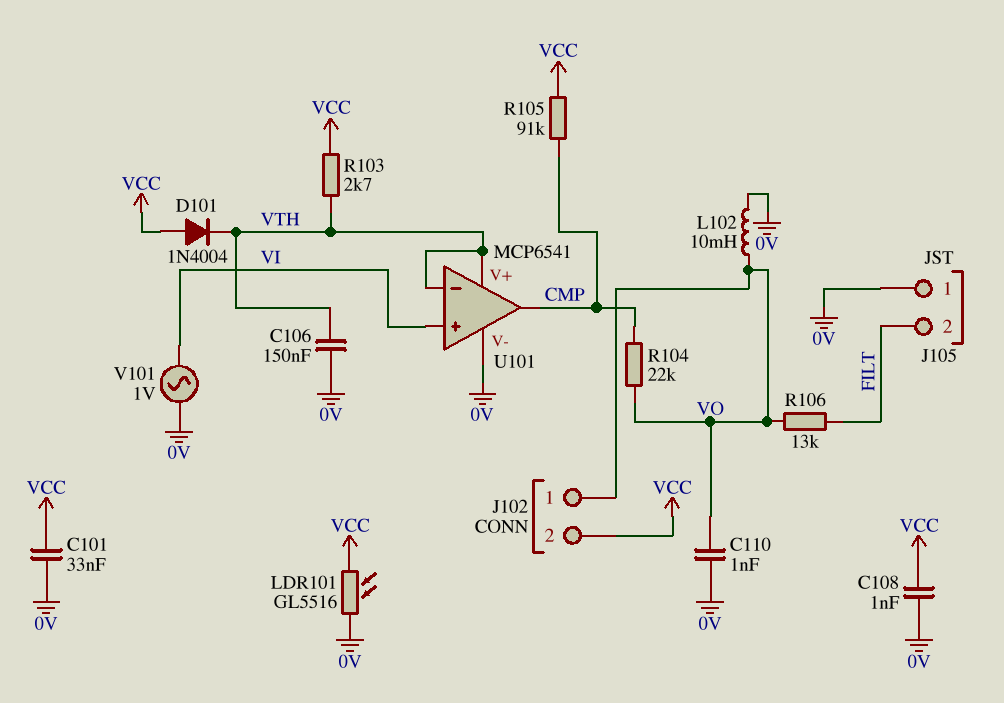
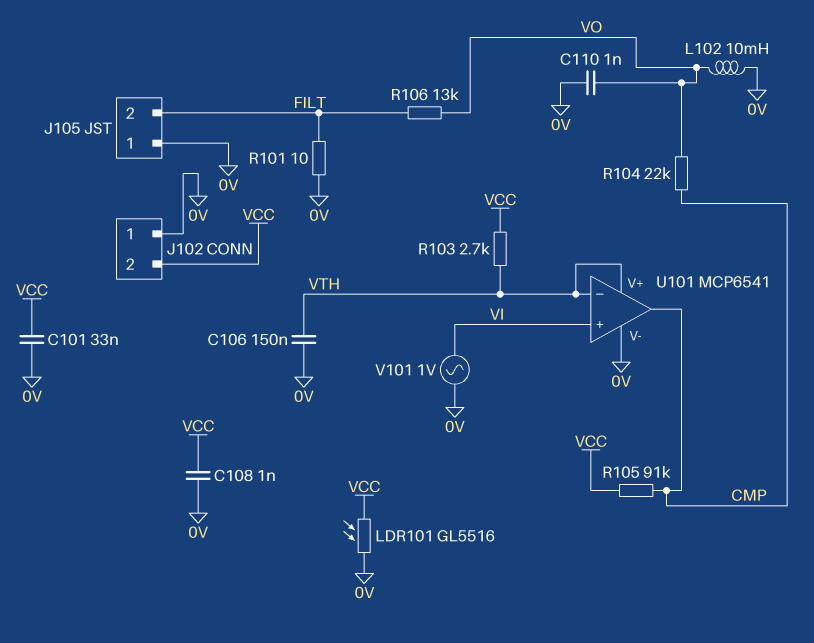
D101: diode 1N4004 (A VCC, K VTH) -> none
J102 pin 1: VO -> 0V
R101: none -> 10 (0V, FILT)

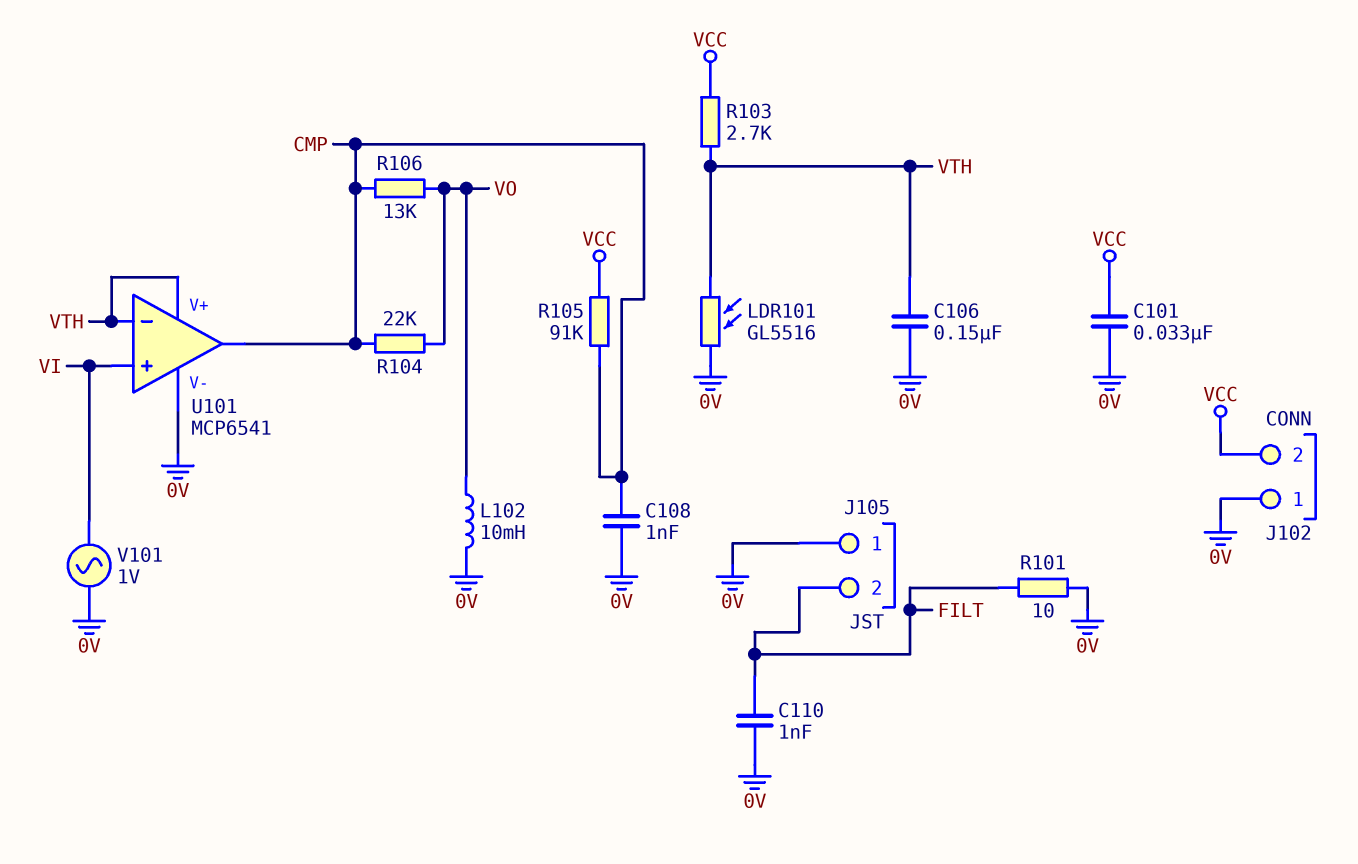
C108: 1nF (0V, VCC) -> 1nF (0V, CMP)
C110: 1nF (0V, VO) -> 1nF (0V, FILT)
LDR101: GL5516 (0V, VCC) -> GL5516 (0V, VTH)
R106: 13k (FILT, VO) -> 13k (CMP, VO)

